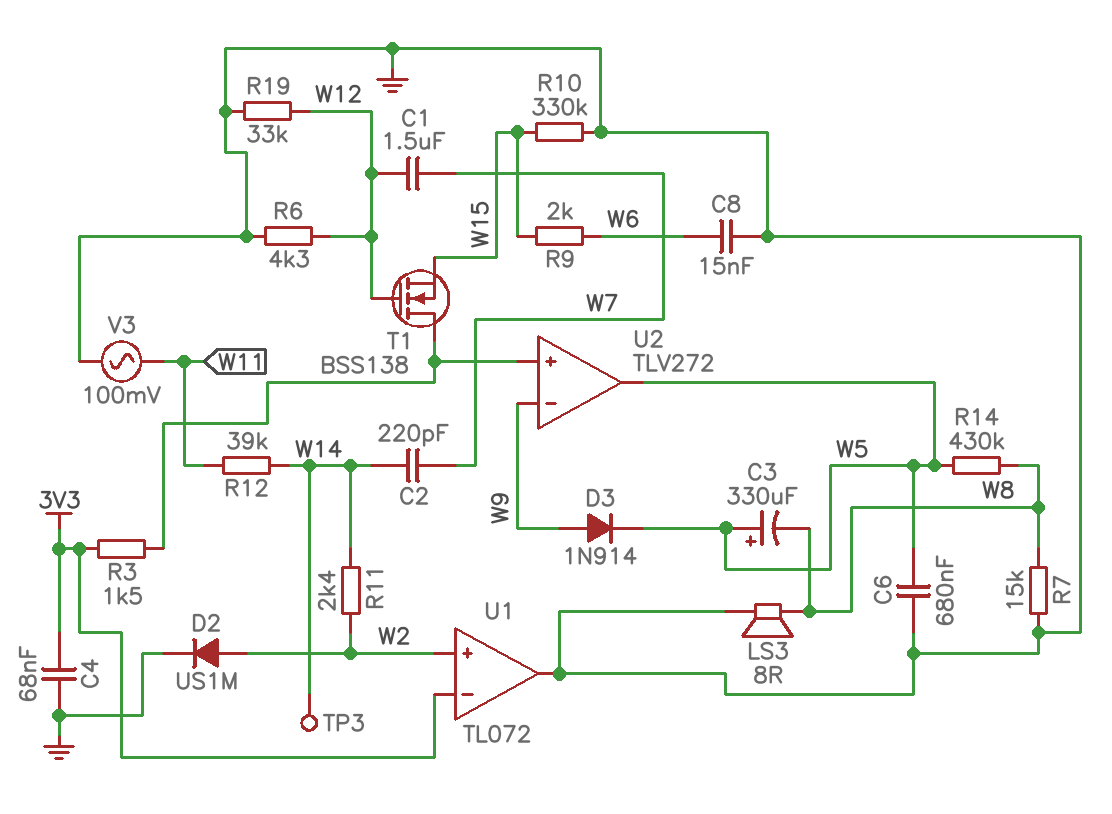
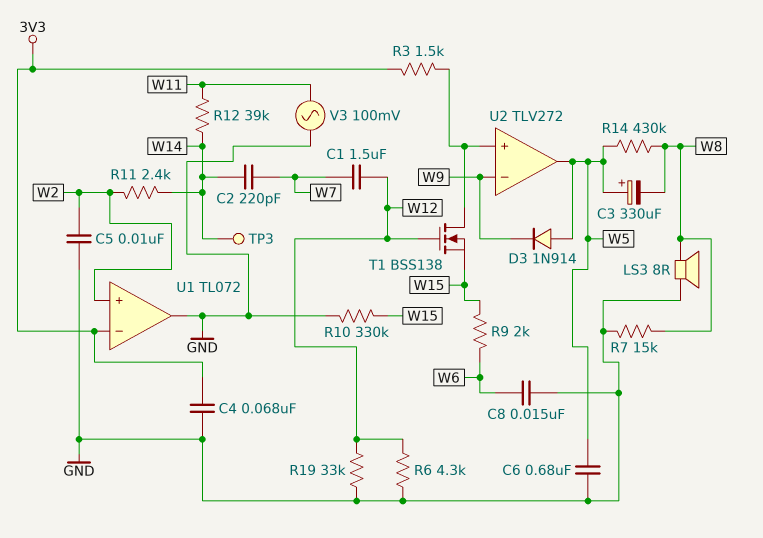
C5: none -> 10nF (GND, W2)
D2: diode US1M (A W2, K GND) -> none
D3: diode 1N914 (A W9, K W5) -> diode 1N914 (A W5, K W9)

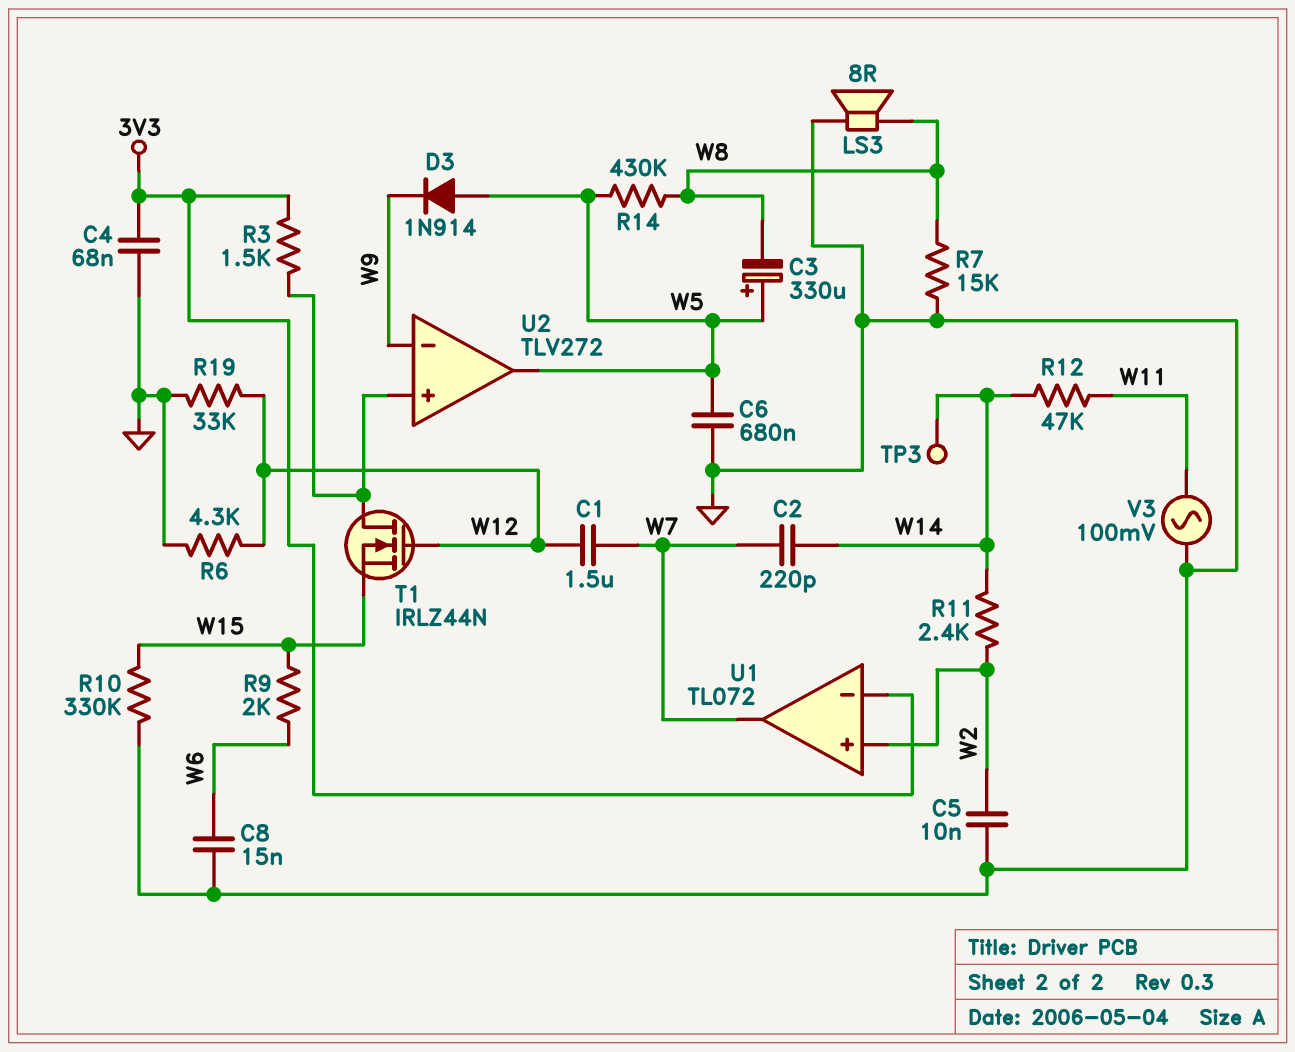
R12: 39k (W11, W14) -> 47k (W11, W14)
T1: NMOS BSS138 (G W12, D U2/in+, S W15) -> NMOS IRLZ44N (G W12, D U2/in+, S W15)
U1 pin out: GND -> W7

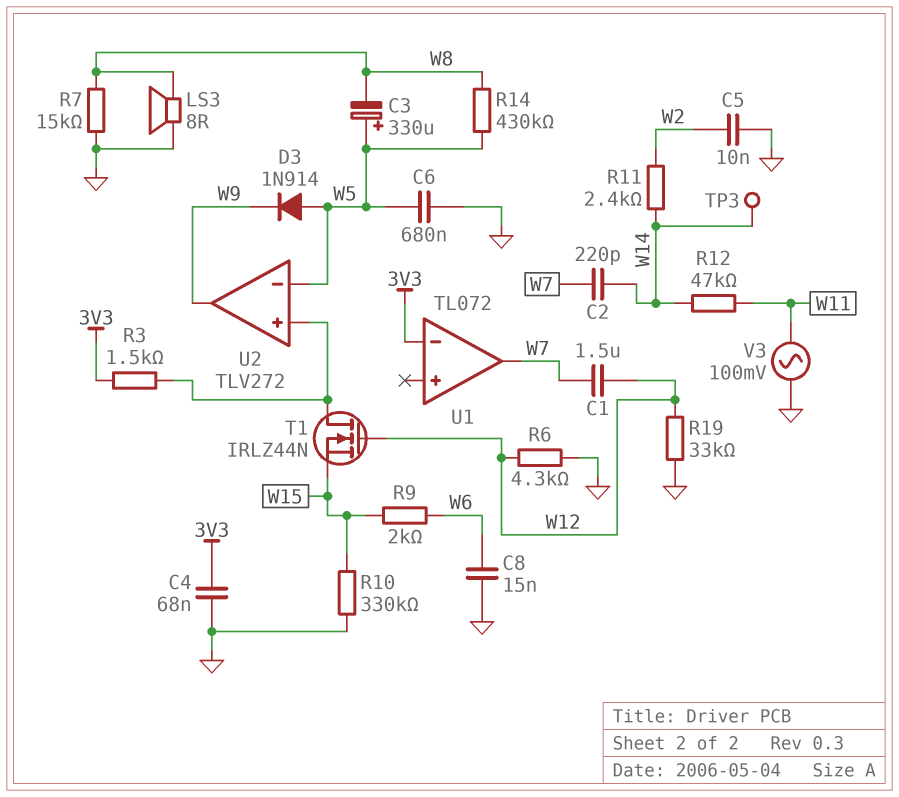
U1 pin in+: W2 -> none
U2 pin in-: W9 -> W5
U2 pin out: W5 -> W9

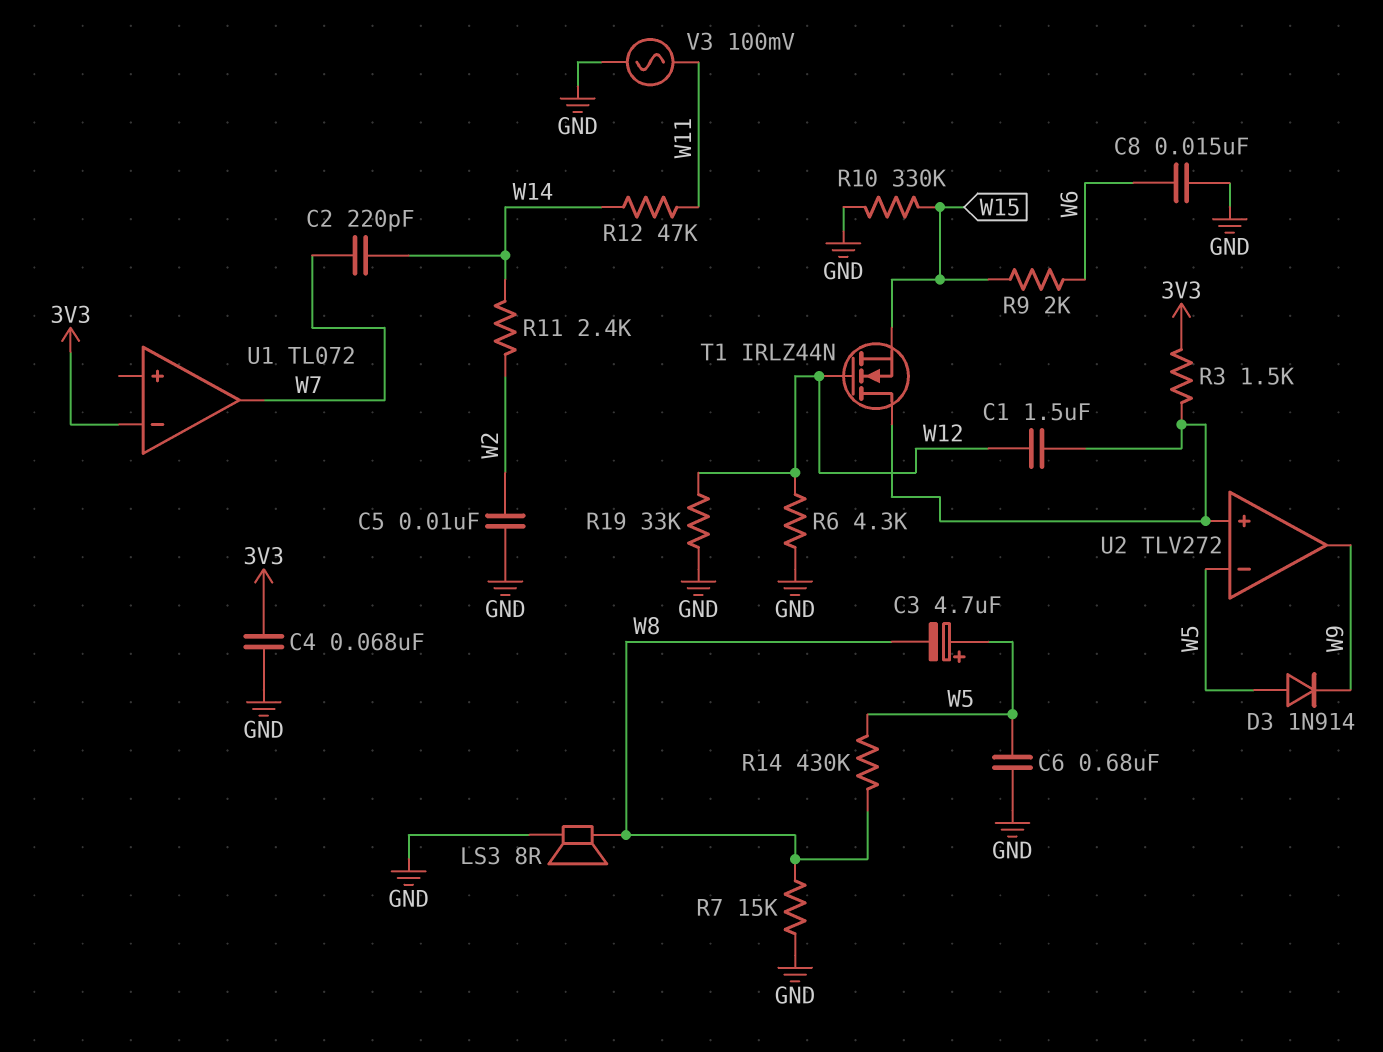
C1: 1.5uF (W7, W12) -> 1.5uF (U2/in+, W12)
C3: 330uF (plus W5, minus W8) -> 4.7uF (plus W5, minus W8)
TP3: test point (W14) -> none

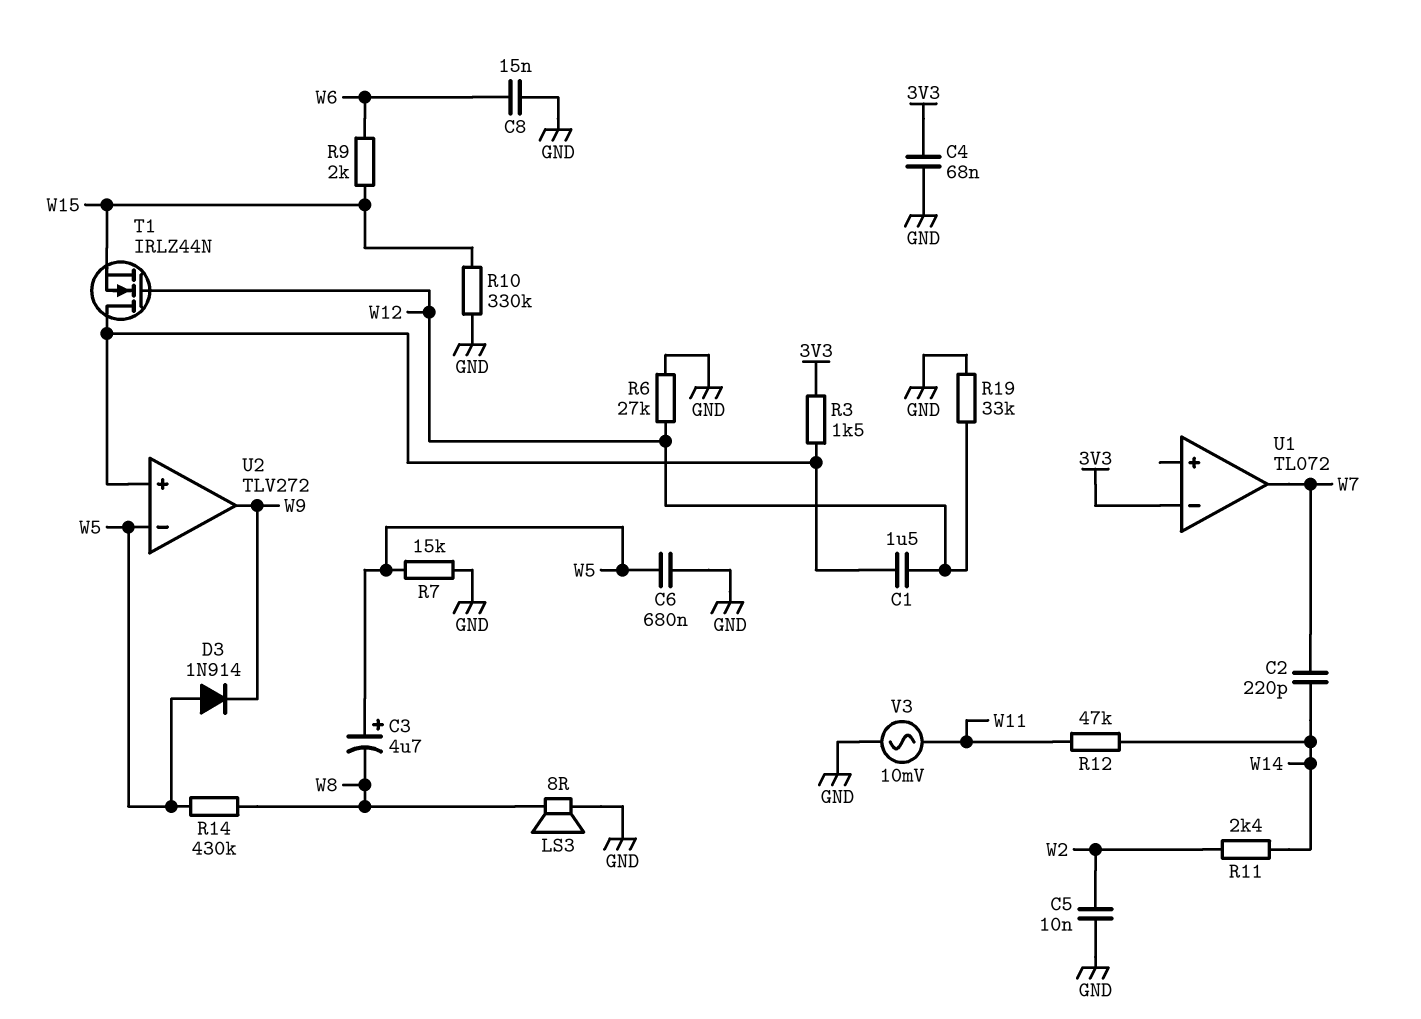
R6: 4.3k (GND, W12) -> 27k (GND, W12)
R7: 15k (GND, W8) -> 15k (GND, W5)
V3: AC 100mV (GND, W11) -> AC 10mV (GND, W11)

